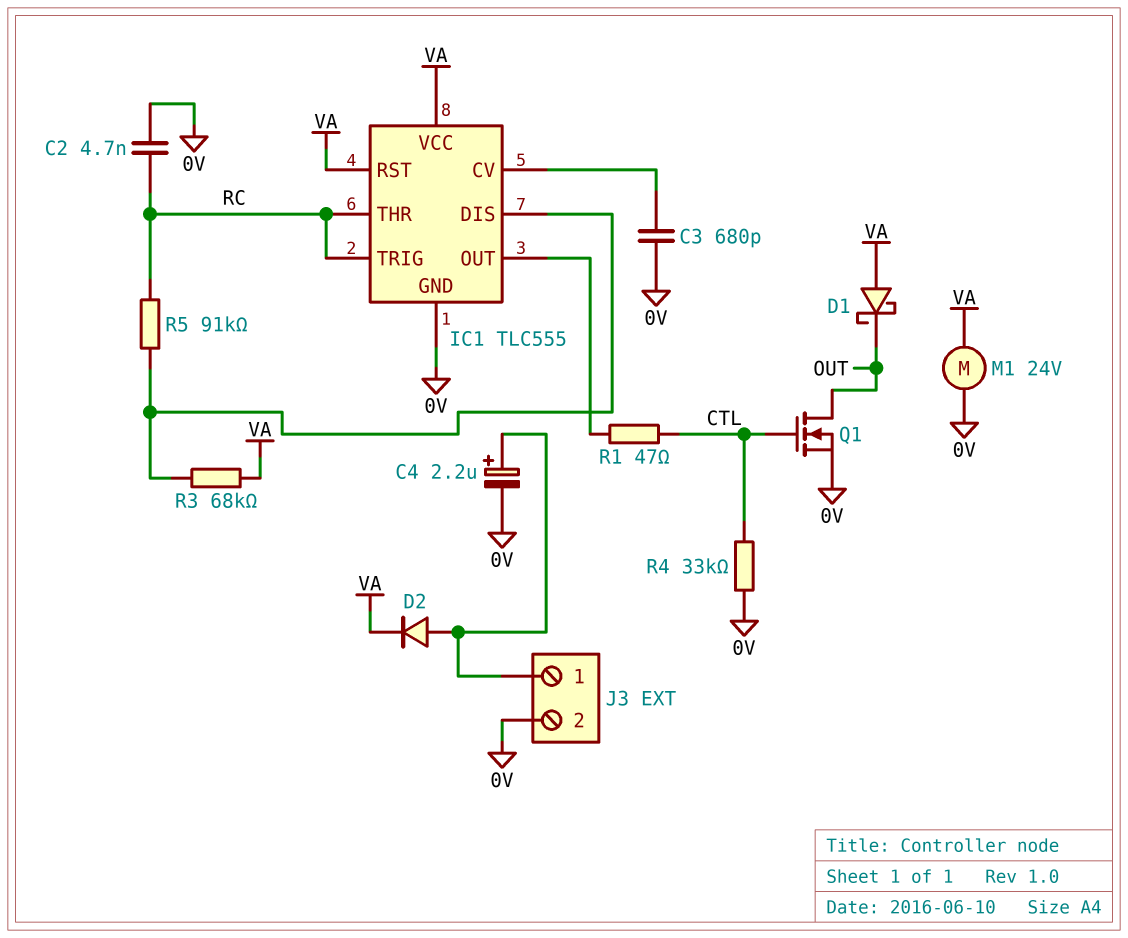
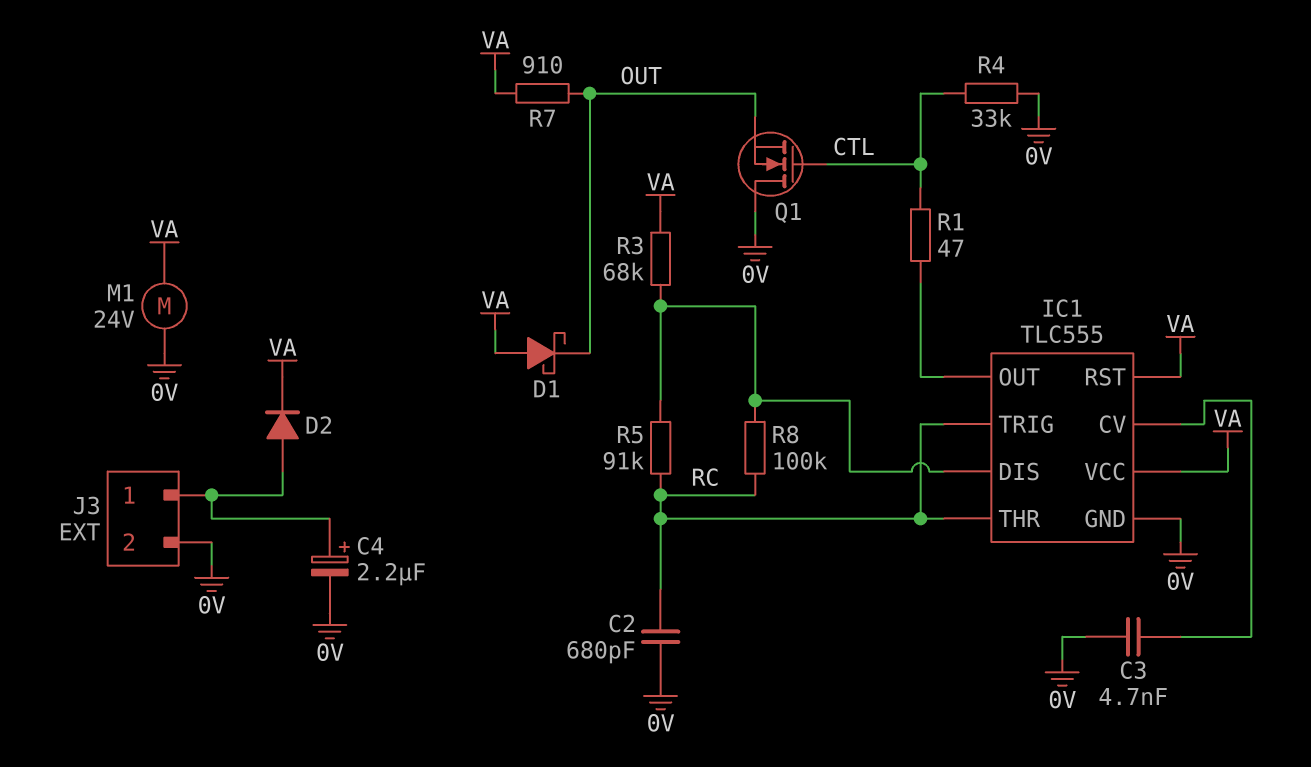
C2: 4.7nF (0V, RC) -> 680pF (0V, RC)
C3: 680pF (0V, IC1/CV) -> 4.7nF (0V, IC1/CV)
Q1: NMOS (G CTL, D OUT, S 0V) -> NMOS (G CTL, D 0V, S OUT)
R7: none -> 910 (OUT, VA)
R8: none -> 100k (IC1/DIS, RC)

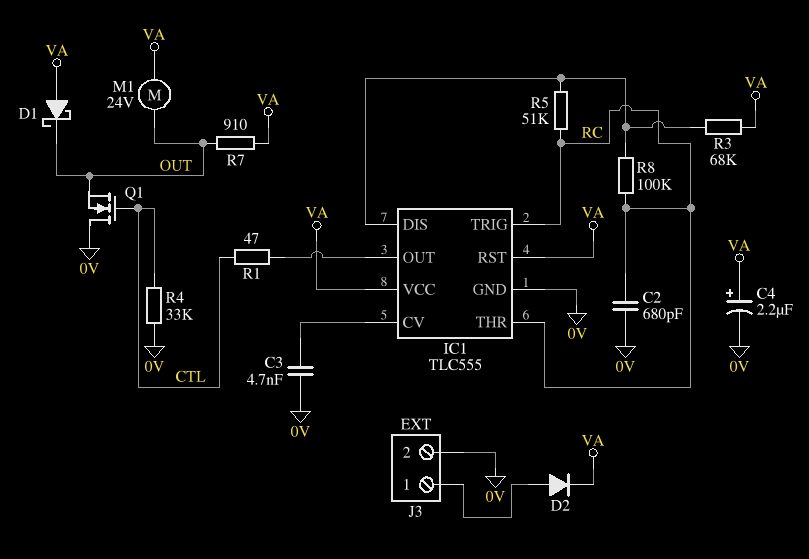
C4: 2.2uF (plus J3/1, minus 0V) -> 2.2uF (plus VA, minus 0V)
M1: motor 24V (0V, VA) -> motor 24V (OUT, VA)
R5: 91k (IC1/DIS, RC) -> 51k (IC1/DIS, RC)

